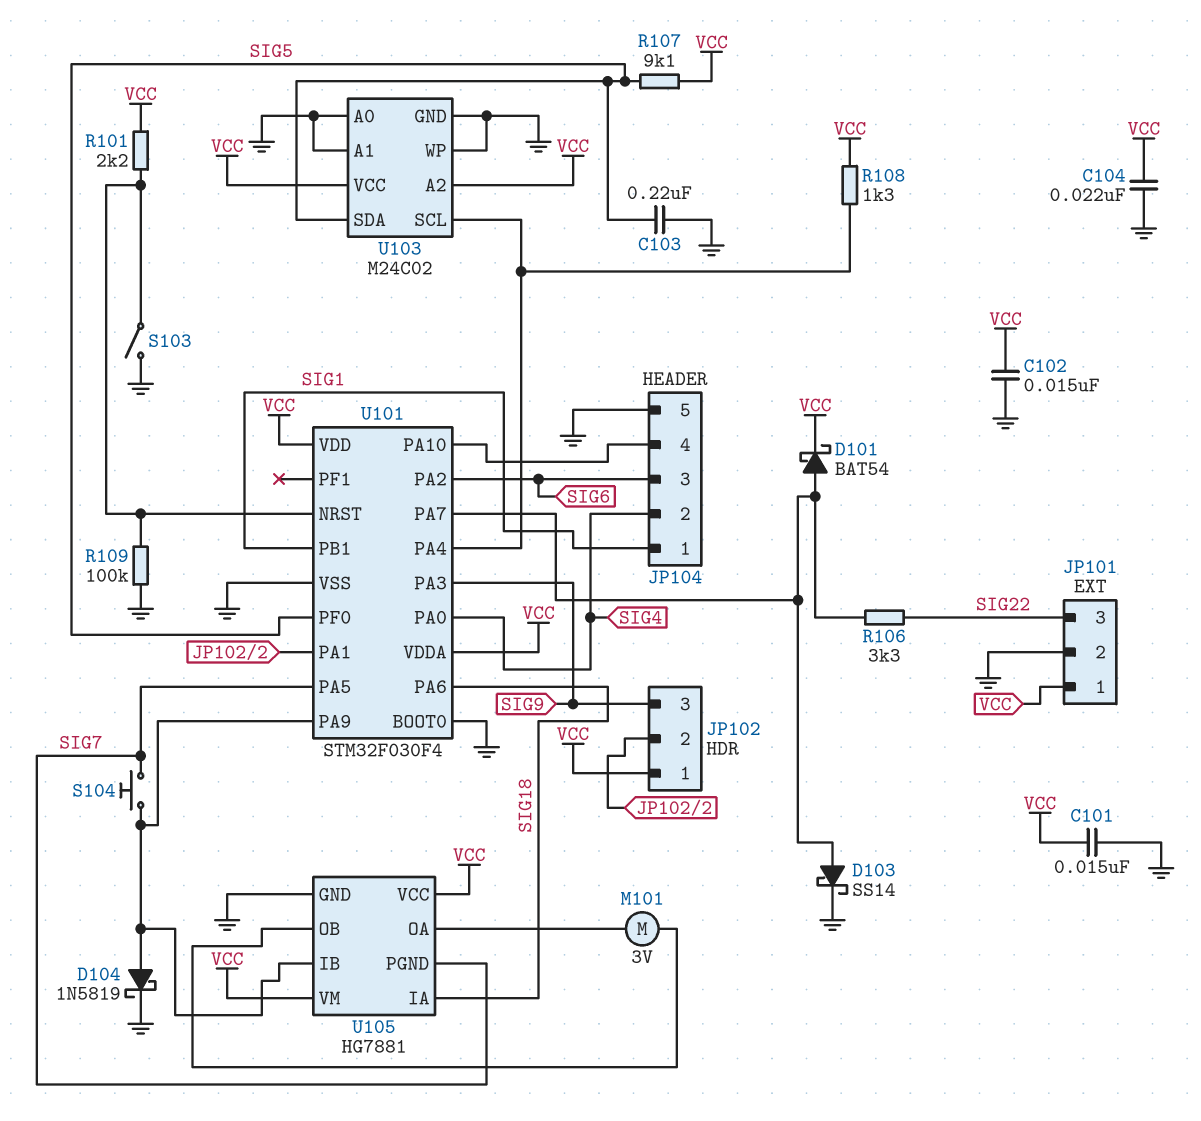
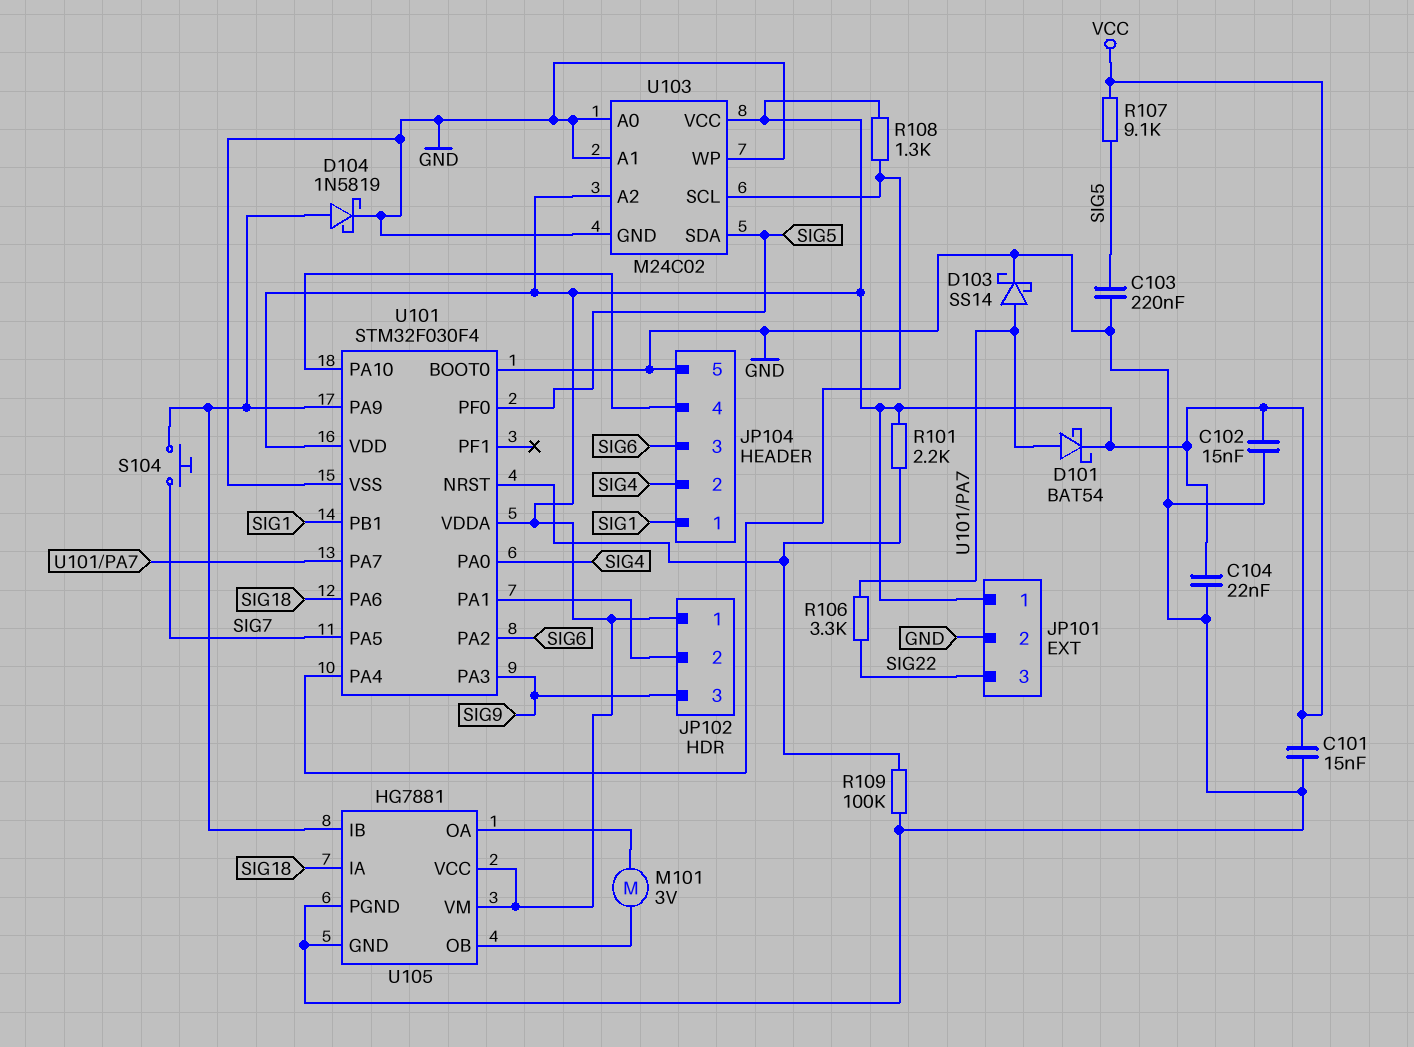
S103: switch (GND, U101/NRST) -> none
U105 pin PGND: SIG7 -> GND

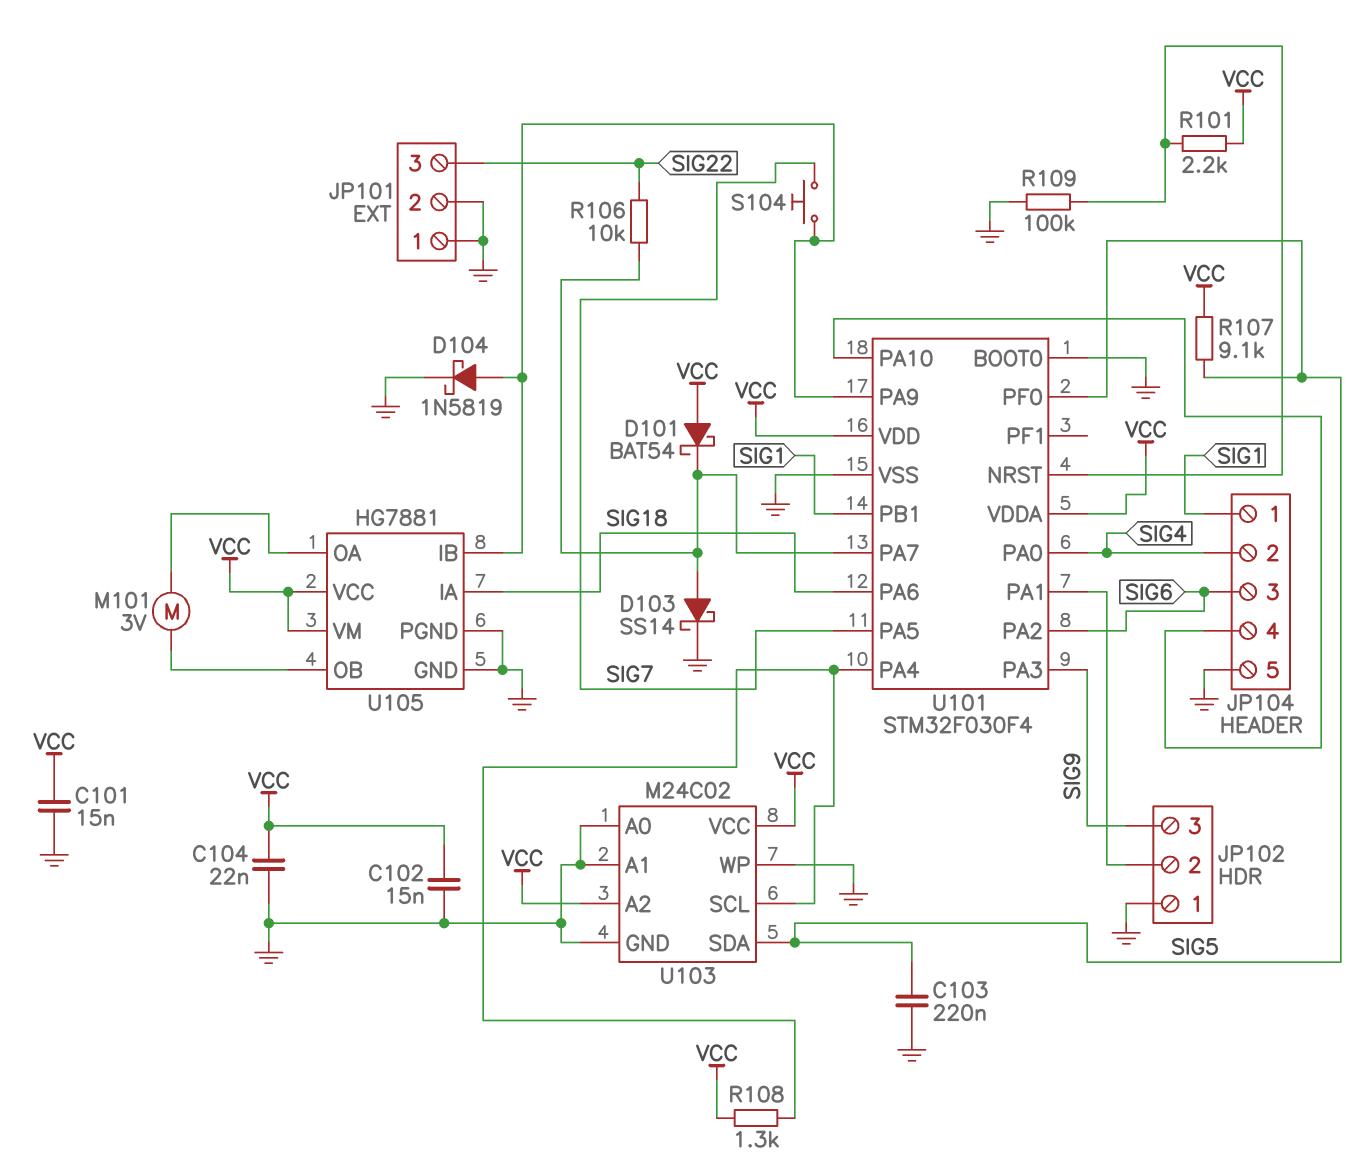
D101: schottky BAT54 (A U101/PA7, K VCC) -> schottky BAT54 (A VCC, K U101/PA7)
JP101 pin 1: VCC -> GND
JP102 pin 1: VCC -> GND
R106: 3.3k (SIG22, U101/PA7) -> 10k (SIG22, U101/PA7)

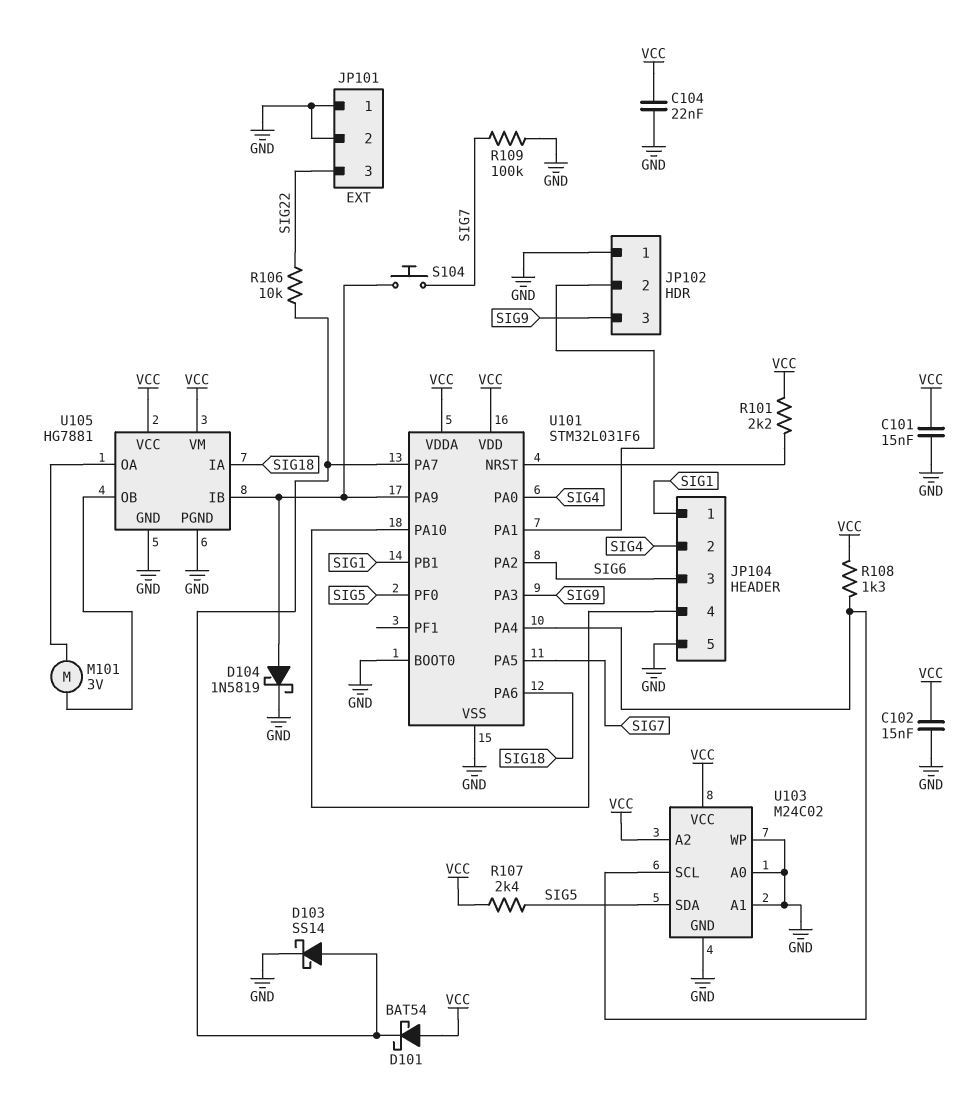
C103: 220nF (GND, SIG5) -> none
R107: 9.1k (SIG5, VCC) -> 2.4k (SIG5, VCC)
R109: 100k (GND, U101/NRST) -> 100k (GND, SIG7)
U101: STM32F030F4 -> STM32L031F6

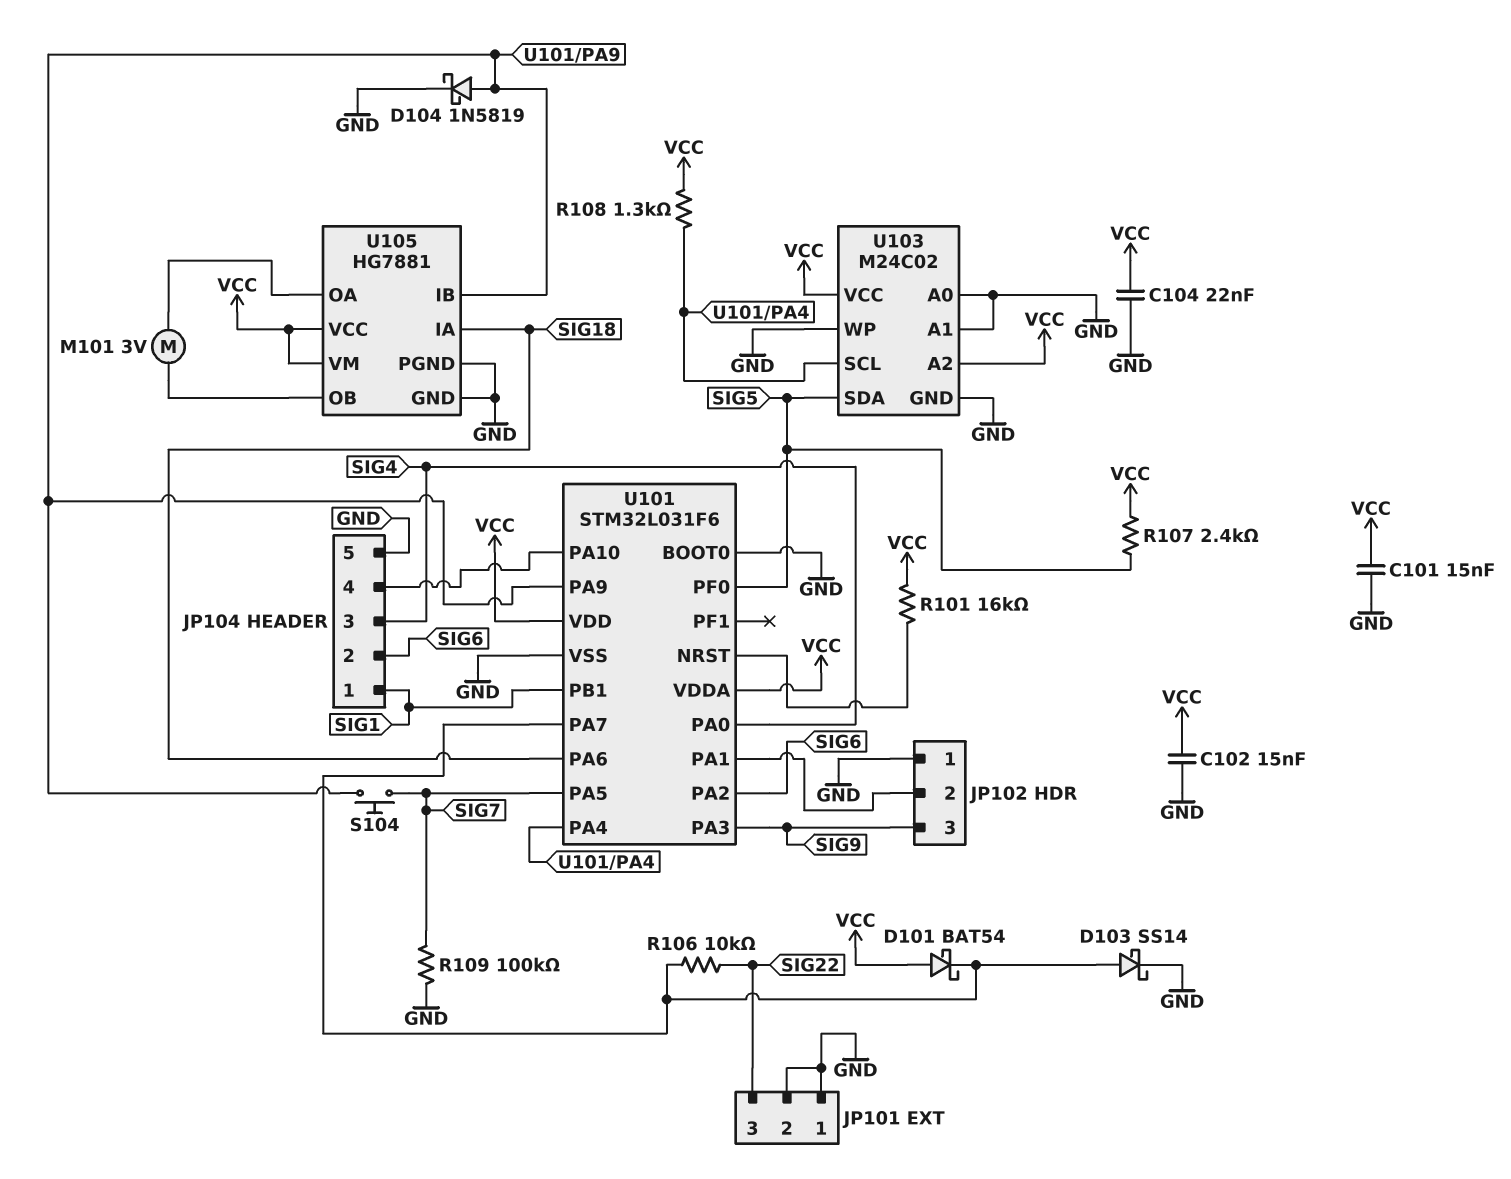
JP104 pin 2: SIG4 -> SIG6
JP104 pin 3: SIG6 -> SIG4
R101: 2.2k (U101/NRST, VCC) -> 16k (U101/NRST, VCC)

